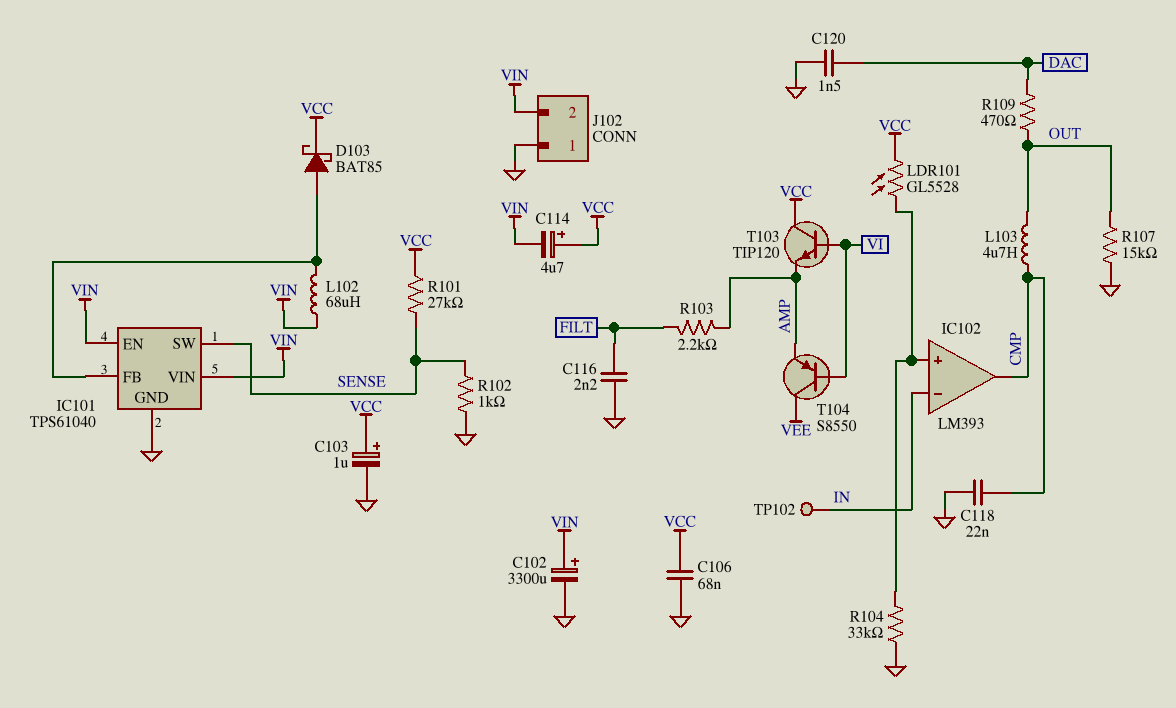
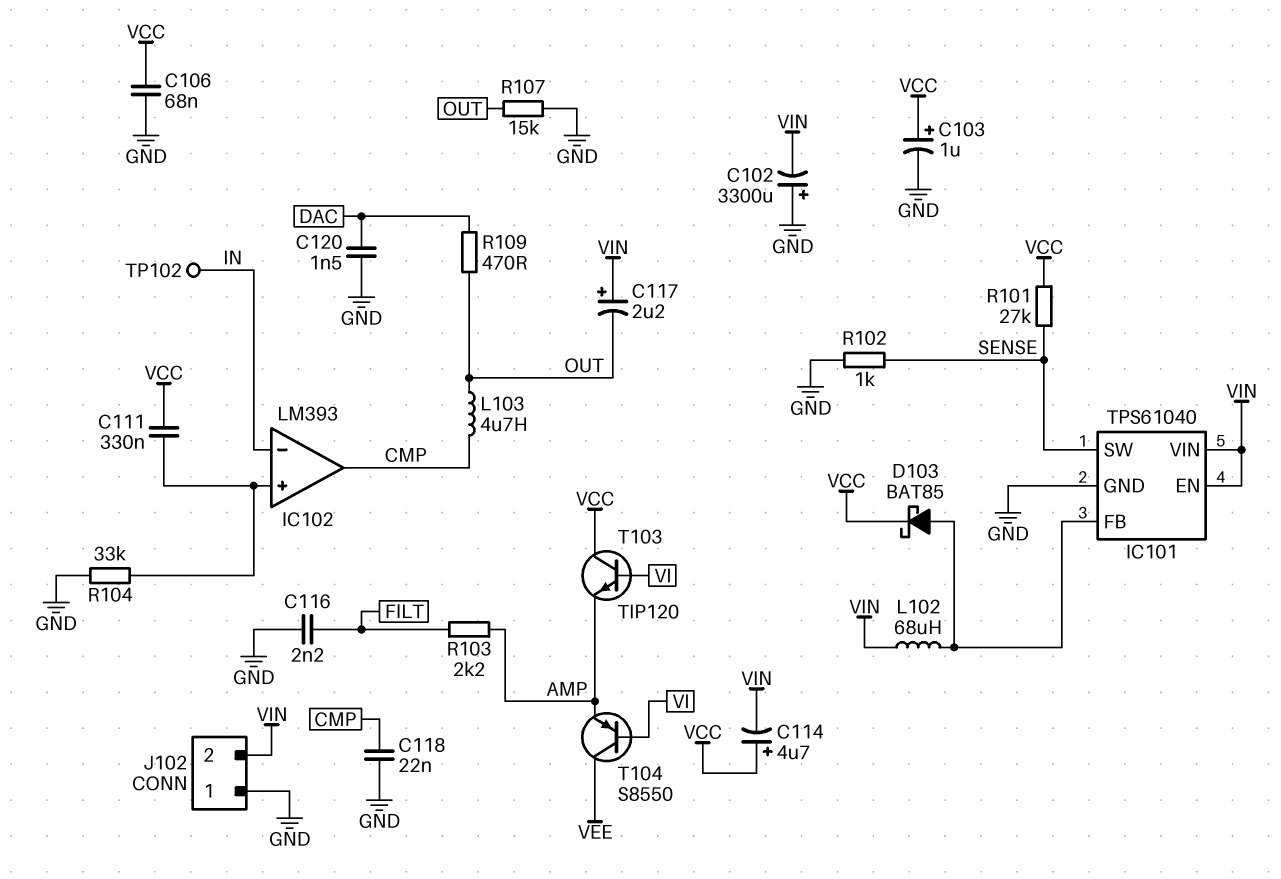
C102: 3300uF (plus VIN, minus GND) -> 3300uF (plus GND, minus VIN)
C111: none -> 330nF (IC102/in+, VCC)
C117: none -> 2.2uF (plus VIN, minus OUT)
LDR101: GL5528 (IC102/in+, VCC) -> none

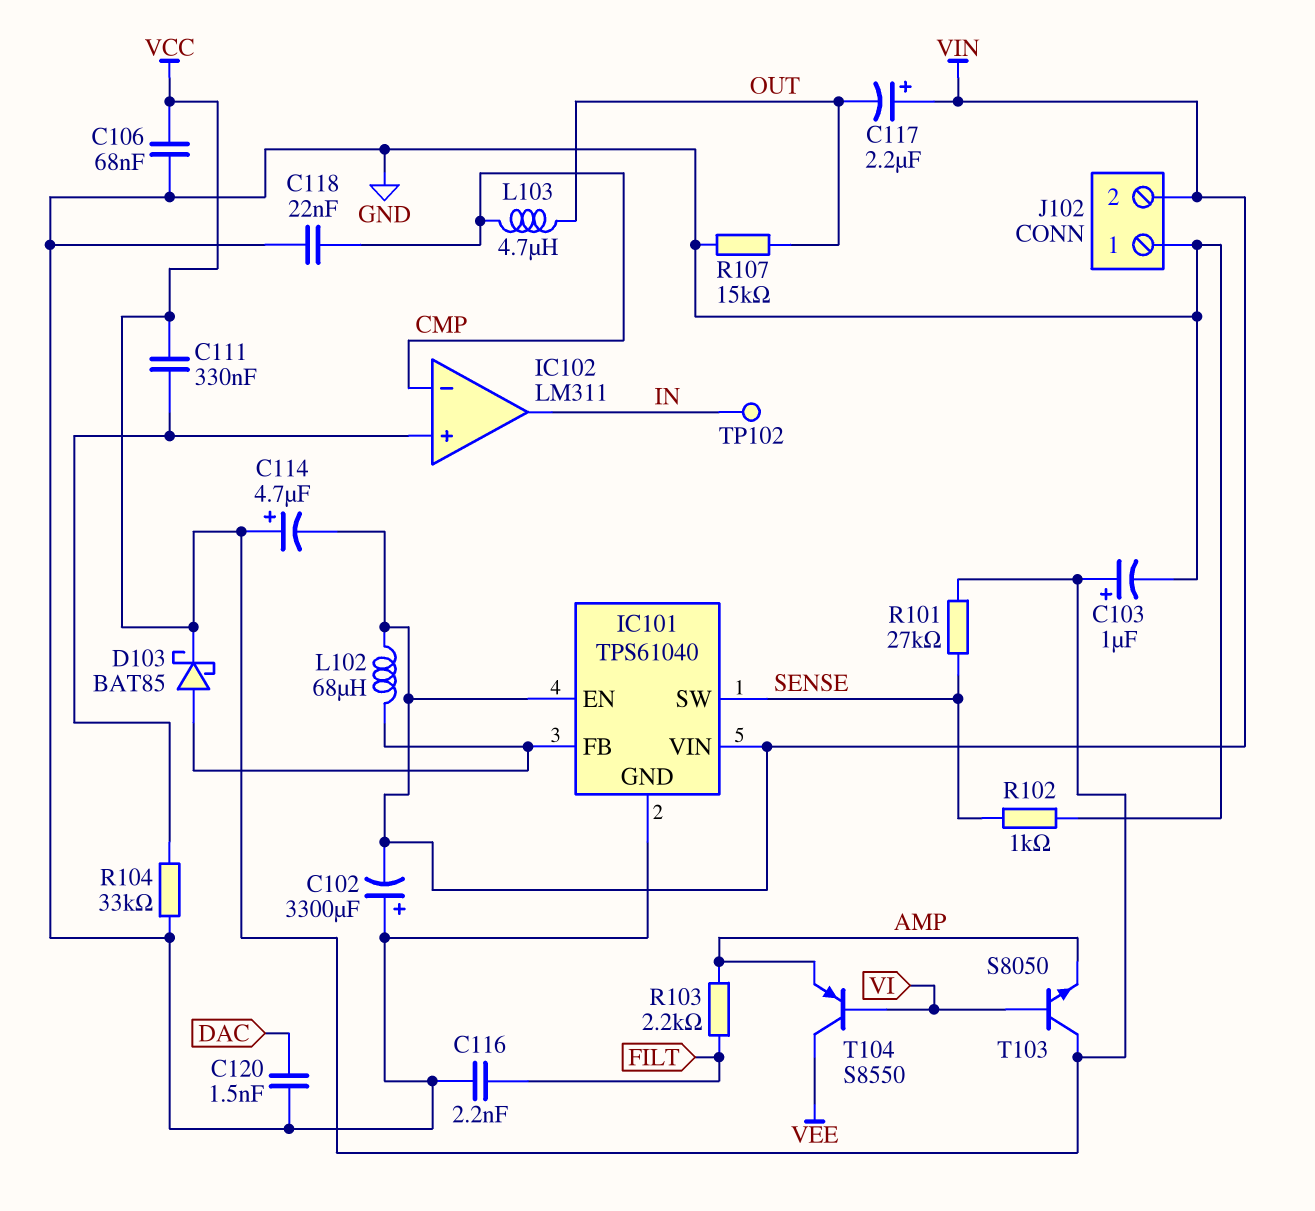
IC102: LM393 -> LM311
IC102 pin in-: IN -> CMP
IC102 pin out: CMP -> IN
R109: 470 (DAC, OUT) -> none
T103: NPN TIP120 (B VI, C VCC, E AMP) -> NPN S8050 (B VI, C VCC, E AMP)

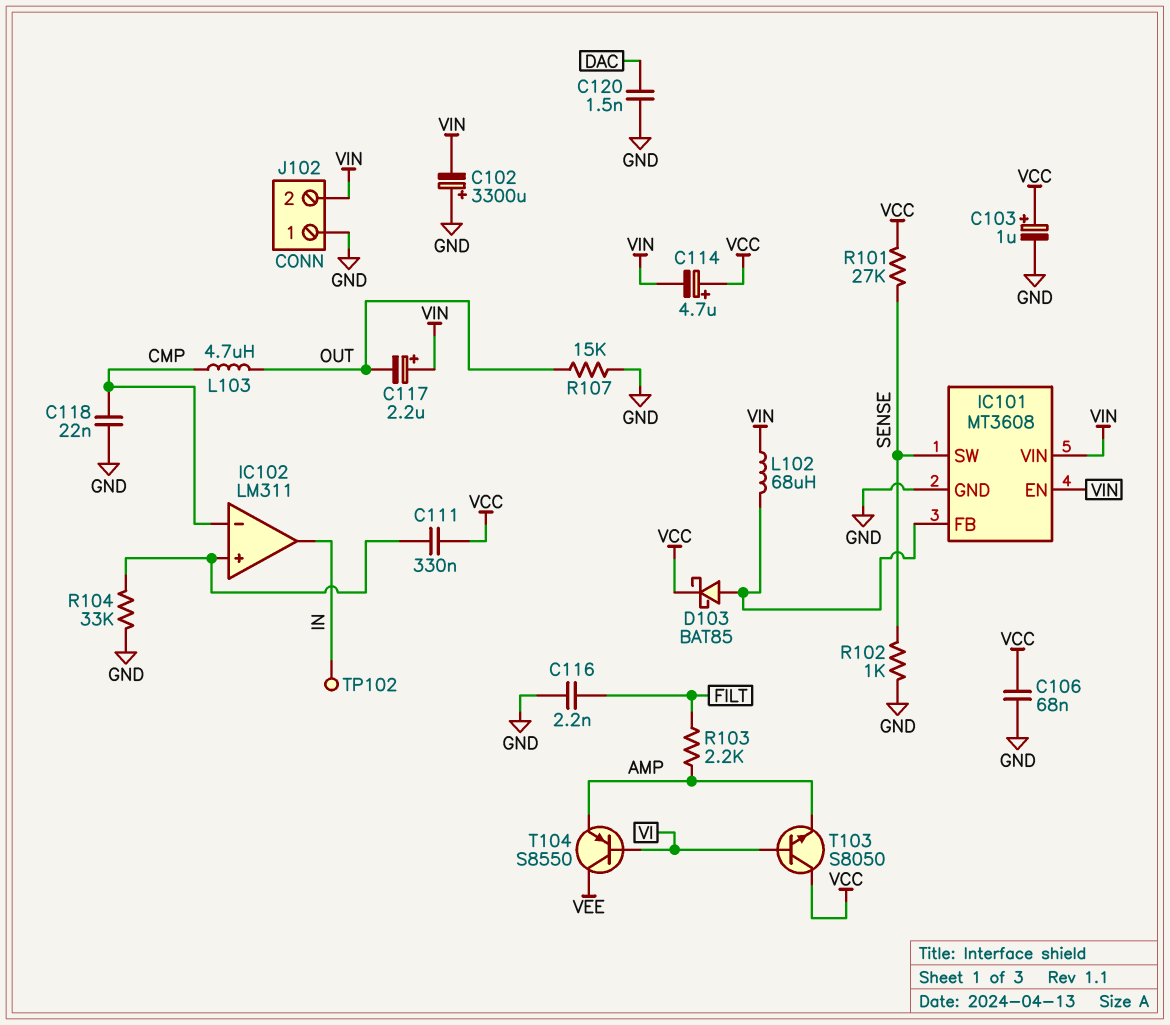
IC101: TPS61040 -> MT3608

